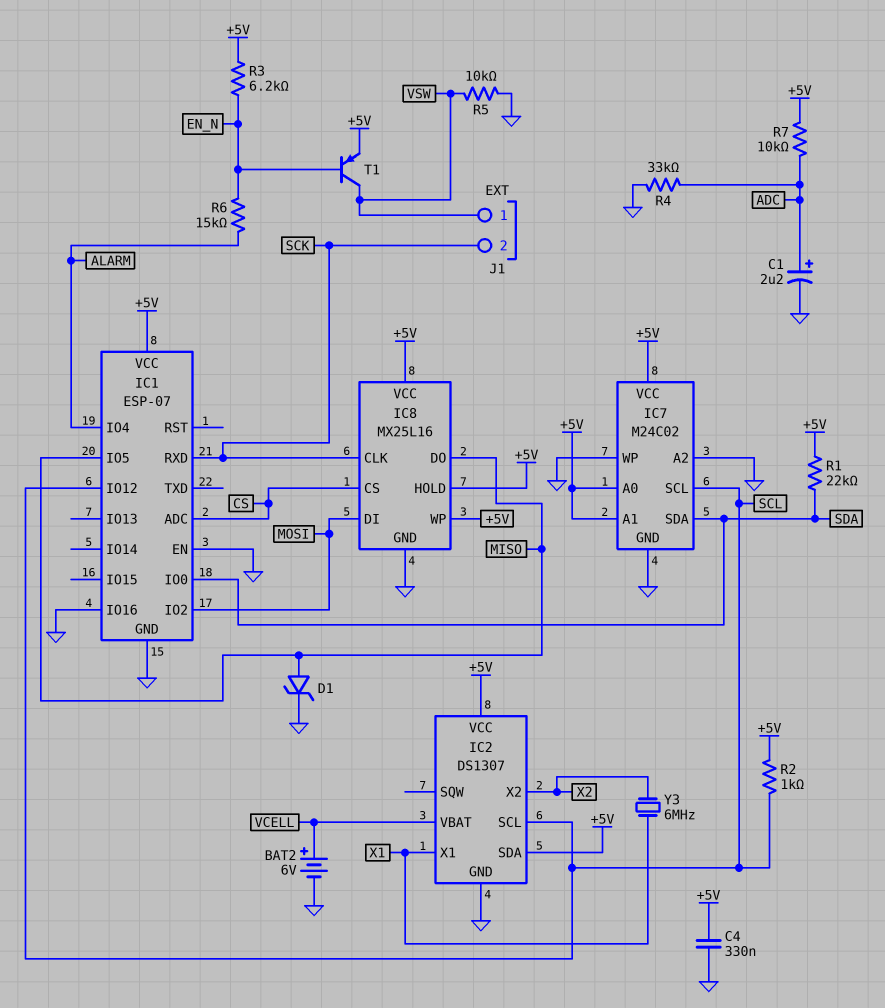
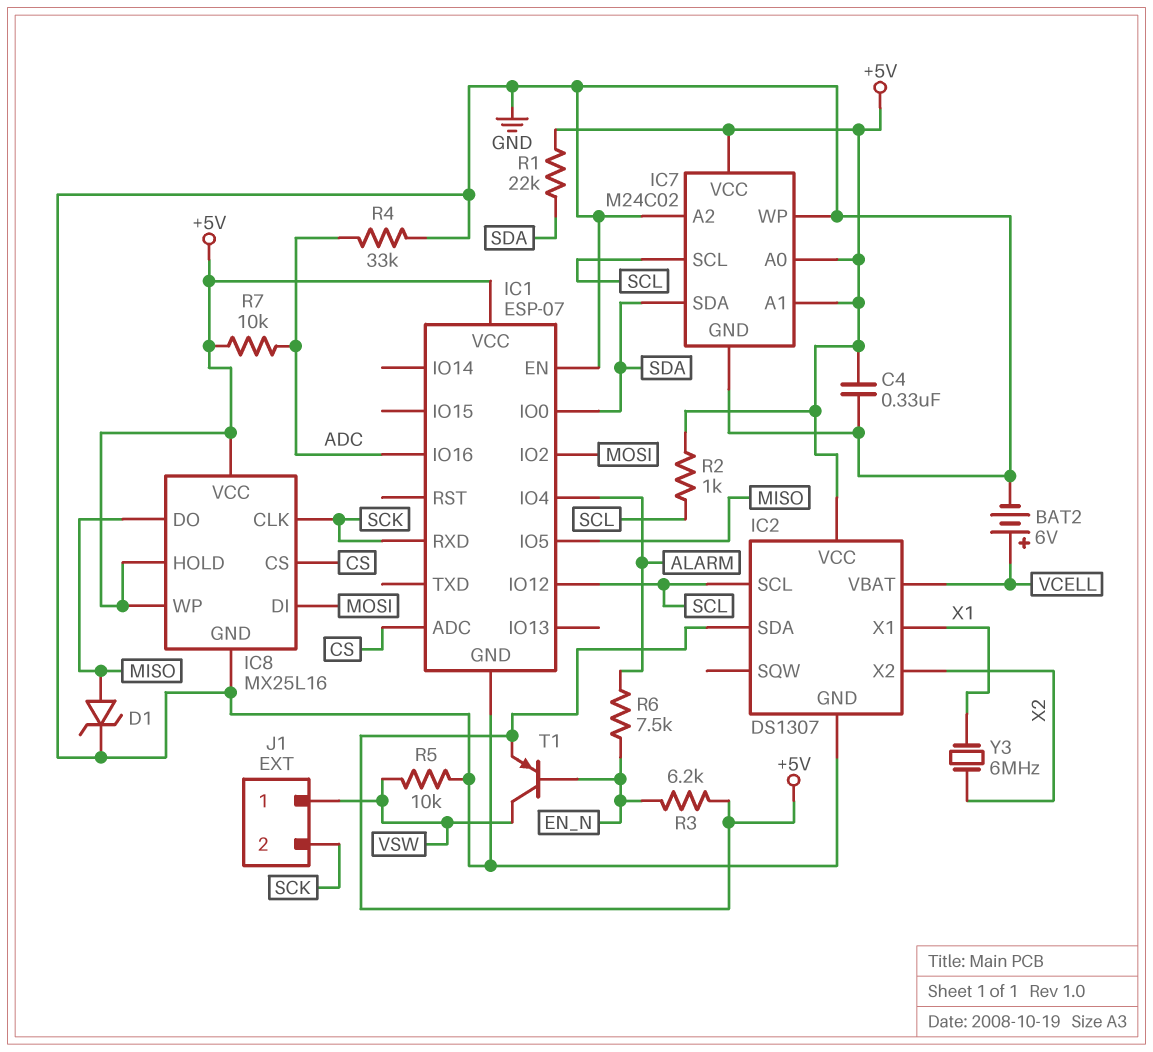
C1: 2.2uF (plus ADC, minus GND) -> none
IC1 pin IO16: GND -> ADC
R6: 15k (ALARM, EN_N) -> 7.5k (ALARM, EN_N)

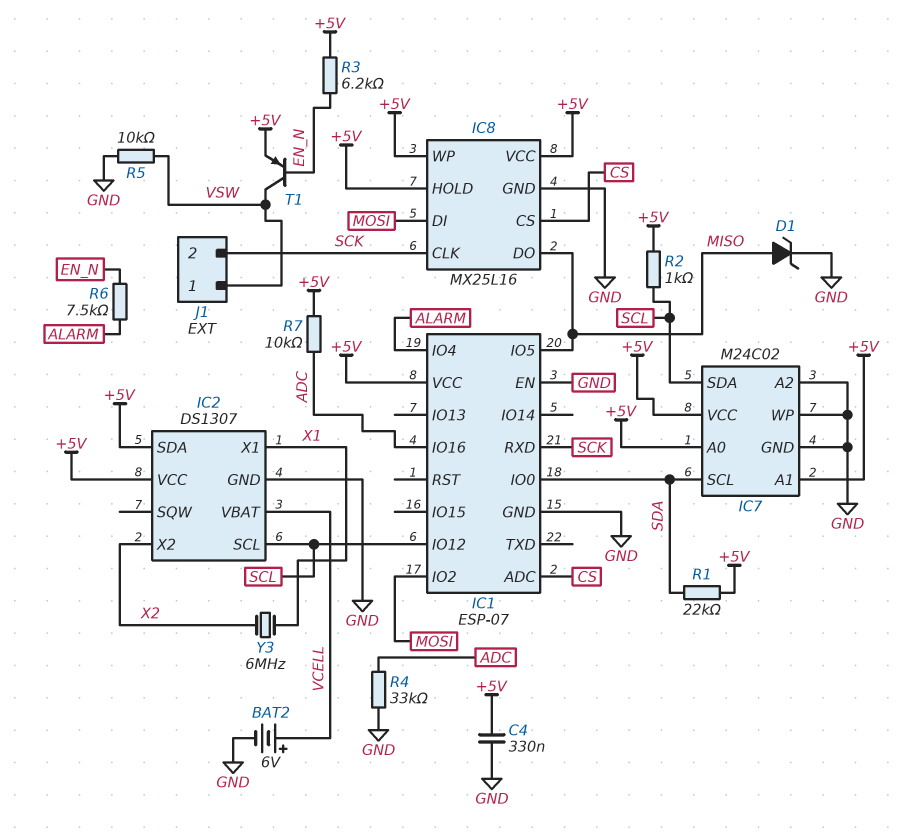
IC7 pin SCL: SCL -> SDA
IC7 pin SDA: SDA -> SCL

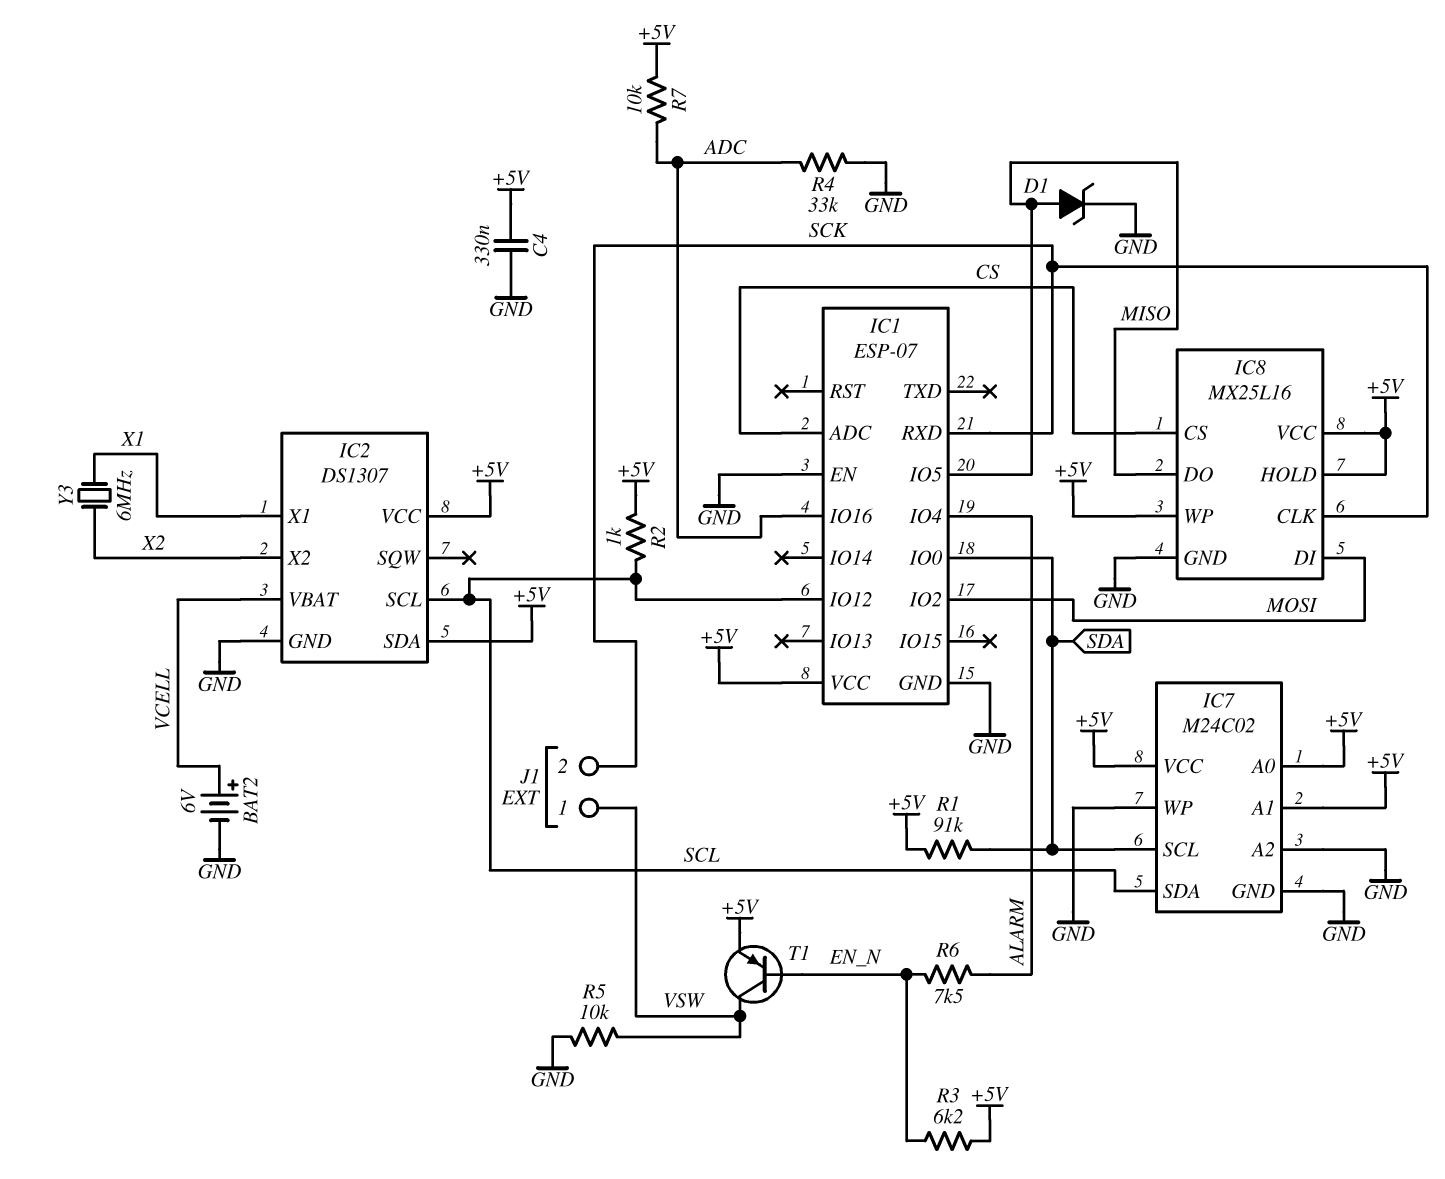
R1: 22k (+5V, SDA) -> 91k (+5V, SDA)

